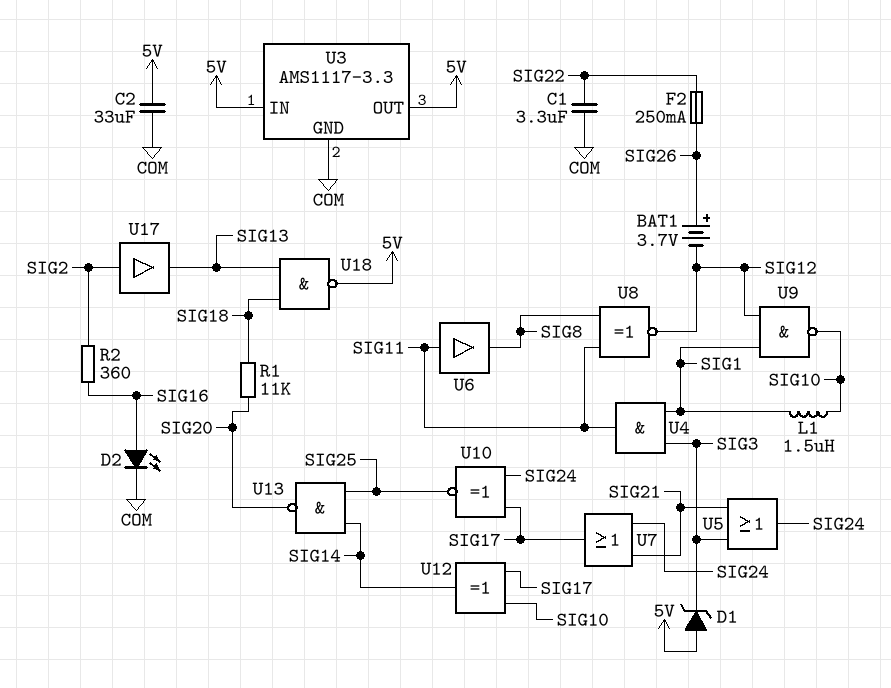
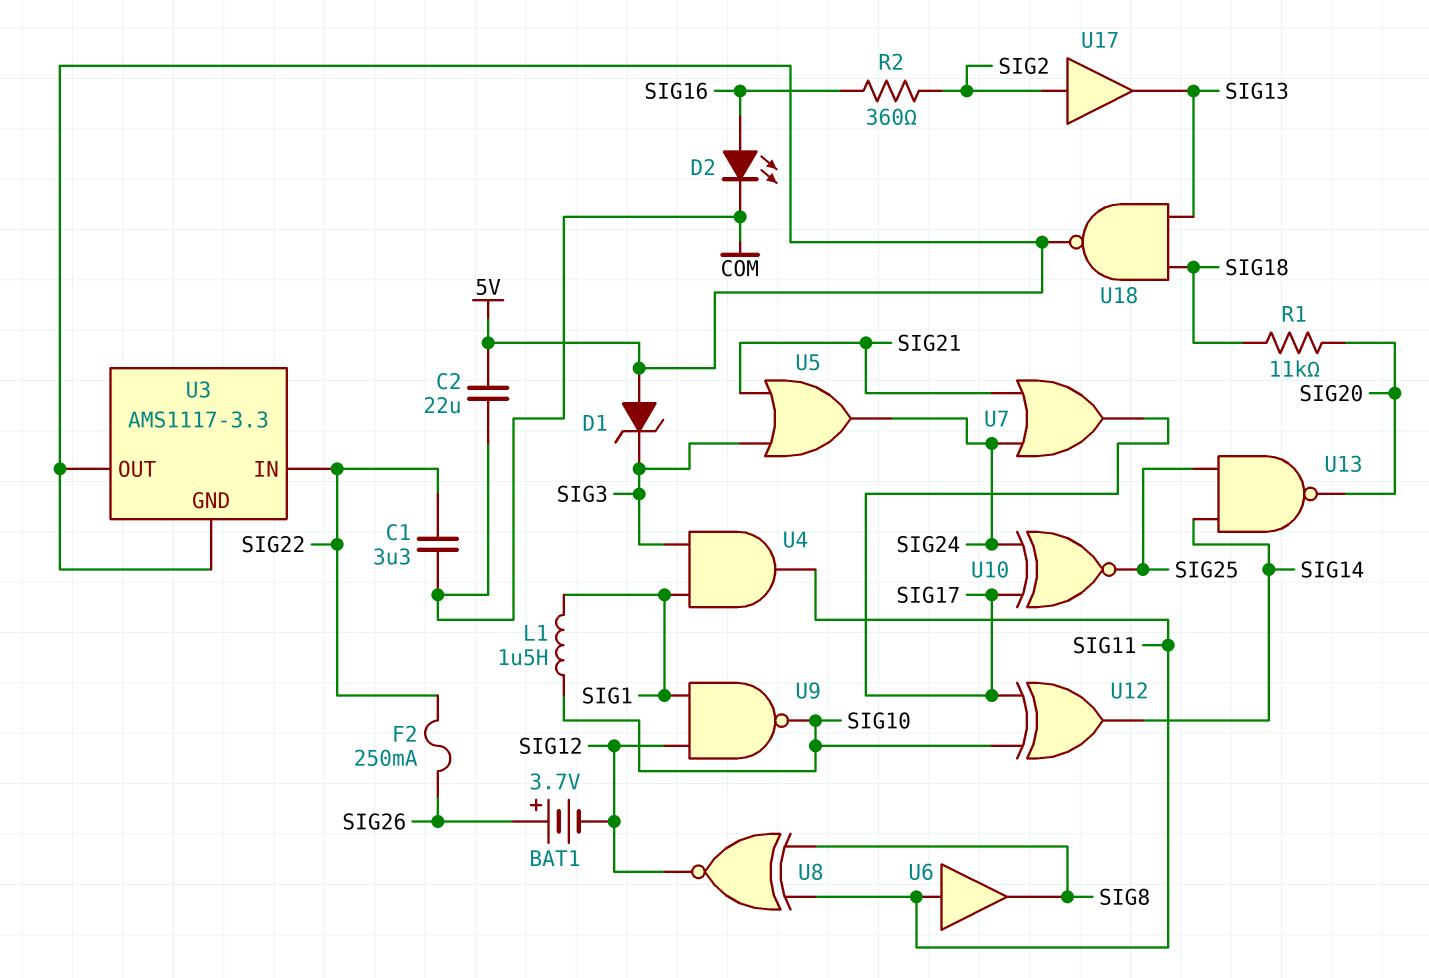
C2: 33uF (5V, COM) -> 22uF (5V, COM)
U3 pin GND: COM -> 5V
U3 pin IN: 5V -> SIG22

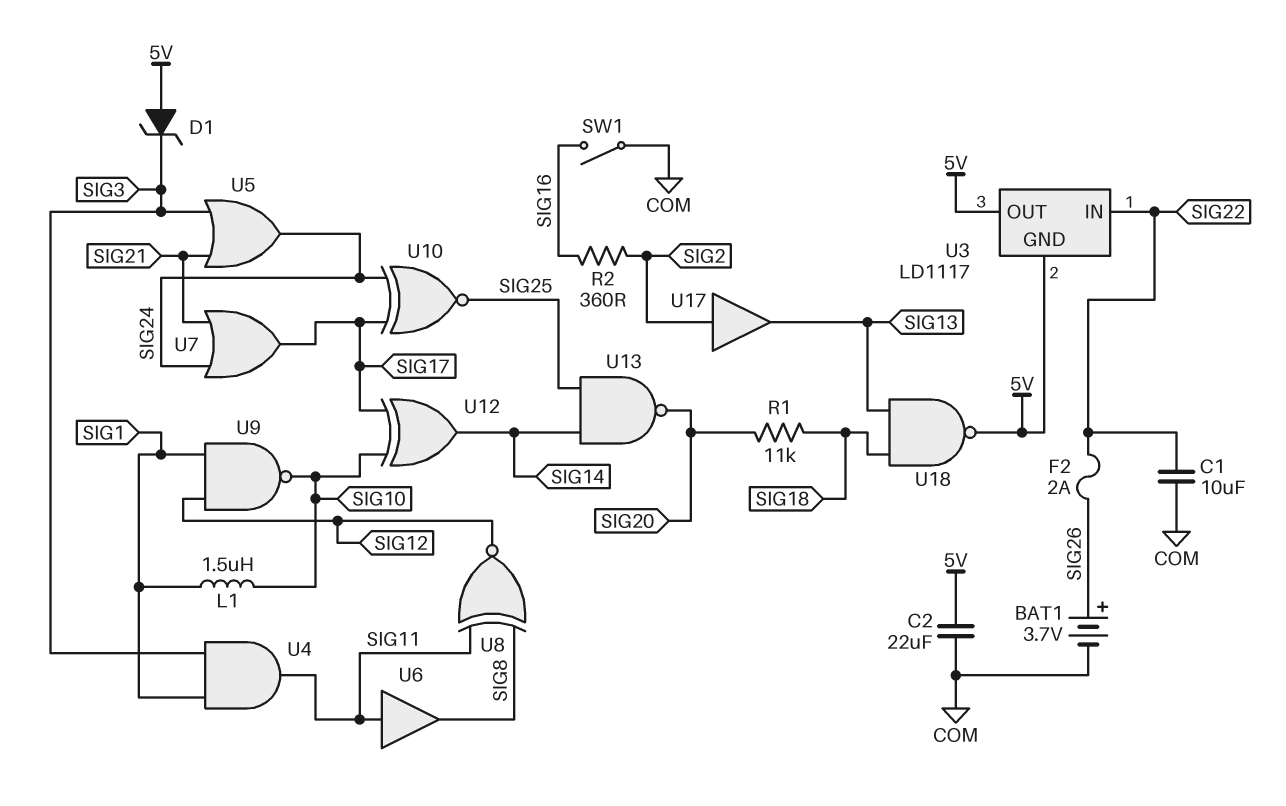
BAT1: 3.7V (plus SIG26, minus SIG12) -> 3.7V (plus SIG26, minus COM)
C1: 3.3uF (COM, SIG22) -> 10uF (COM, SIG22)
D2: LED (A SIG16, K COM) -> none
F2: 250mA (SIG22, SIG26) -> 2A (SIG22, SIG26)
SW1: none -> switch (COM, SIG16)
U3: AMS1117-3.3 -> LD1117

